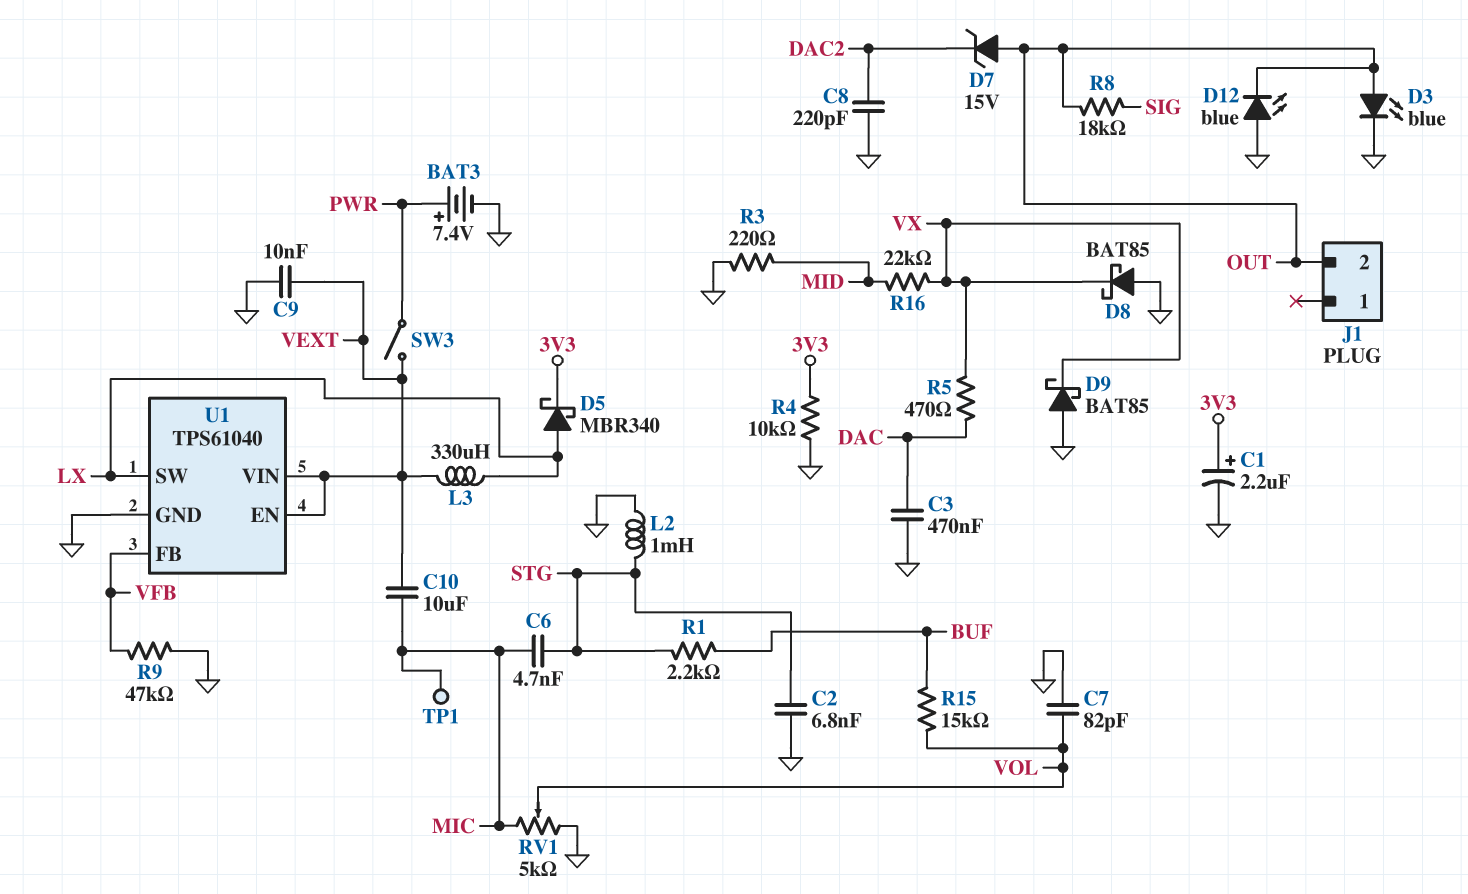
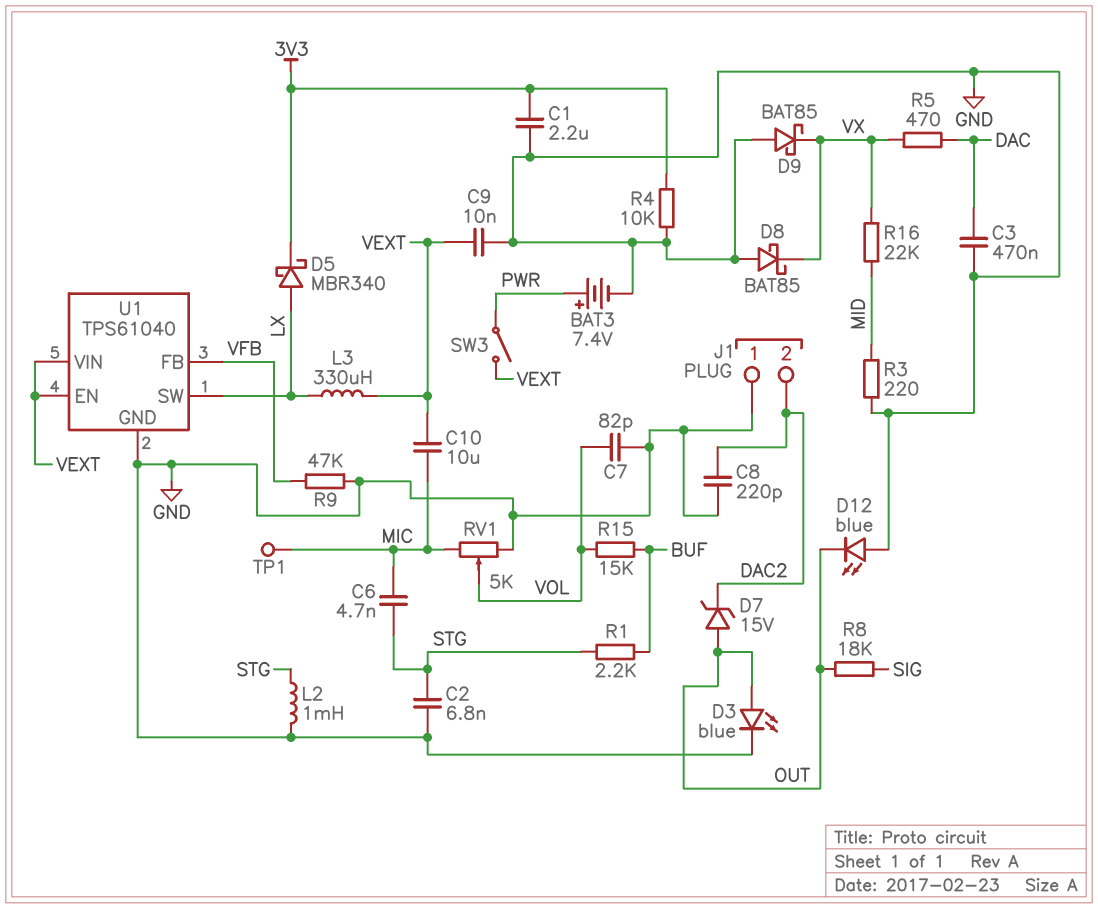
C1: 2.2uF (plus 3V3, minus GND) -> 2.2uF (3V3, GND)
J1 pin 1: none -> GND
J1 pin 2: OUT -> DAC2

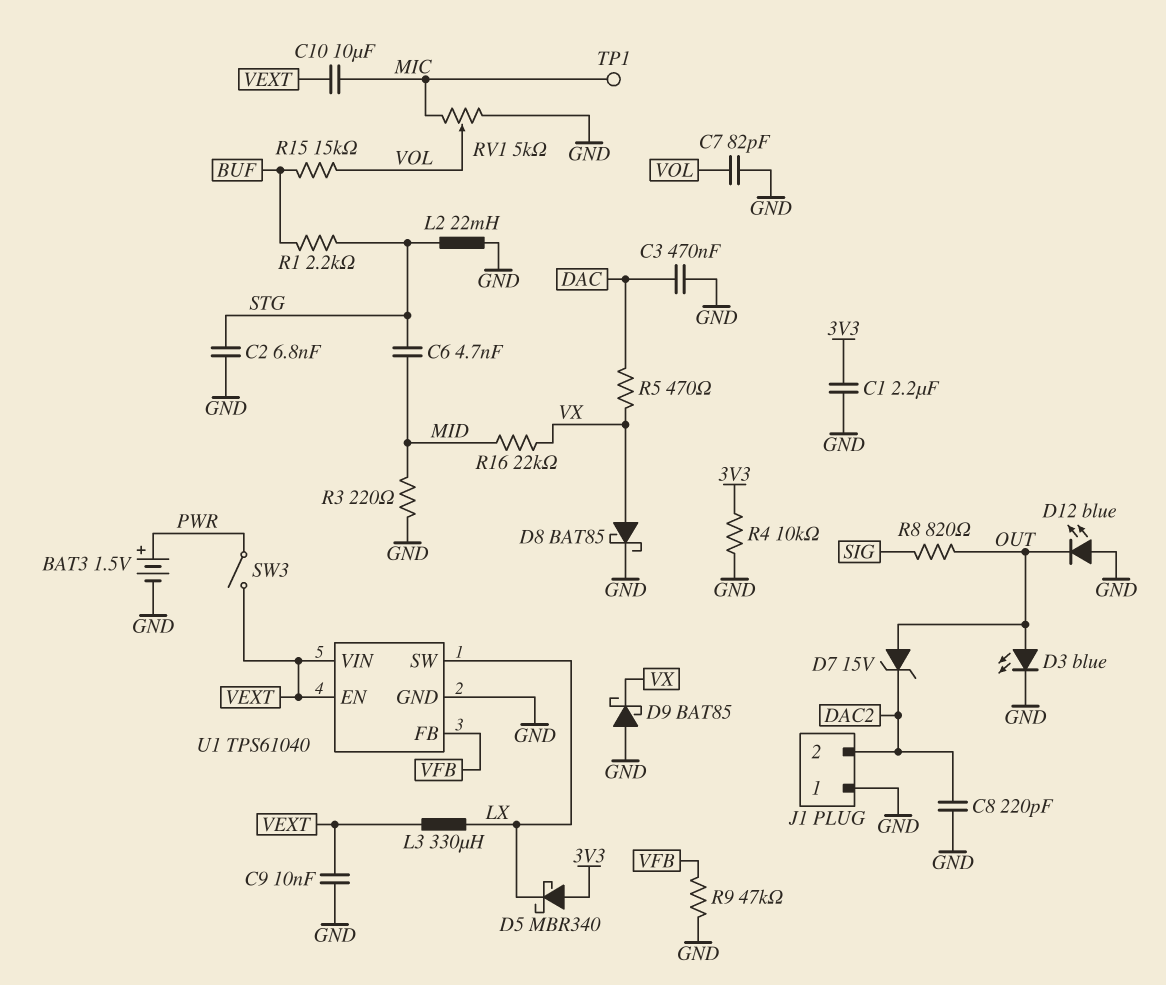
BAT3: 7.4V (plus PWR, minus GND) -> 1.5V (plus PWR, minus GND)
C6: 4.7nF (MIC, STG) -> 4.7nF (MID, STG)
D5: schottky MBR340 (A LX, K 3V3) -> schottky MBR340 (A 3V3, K LX)
D8: schottky BAT85 (A GND, K VX) -> schottky BAT85 (A VX, K GND)
L2: 1mH (GND, STG) -> 22mH (GND, STG)
R8: 18k (OUT, SIG) -> 820 (OUT, SIG)

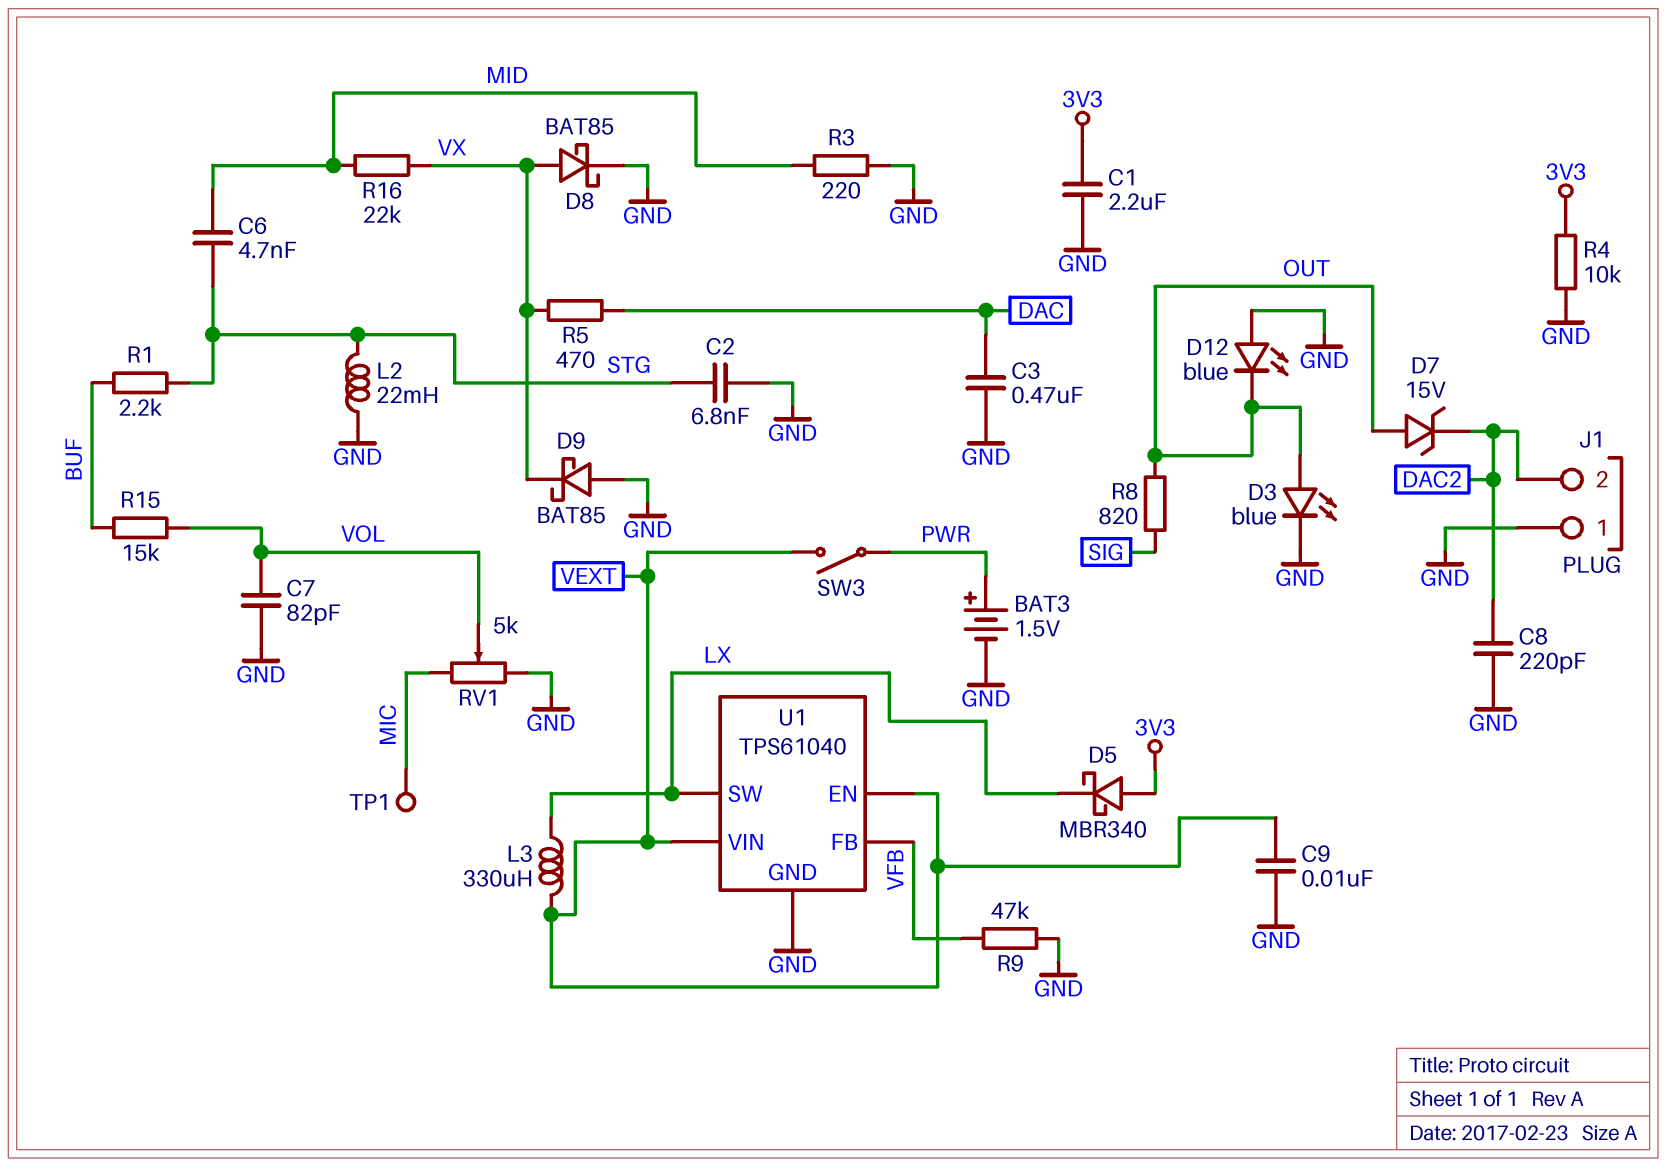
C10: 10uF (MIC, VEXT) -> none

